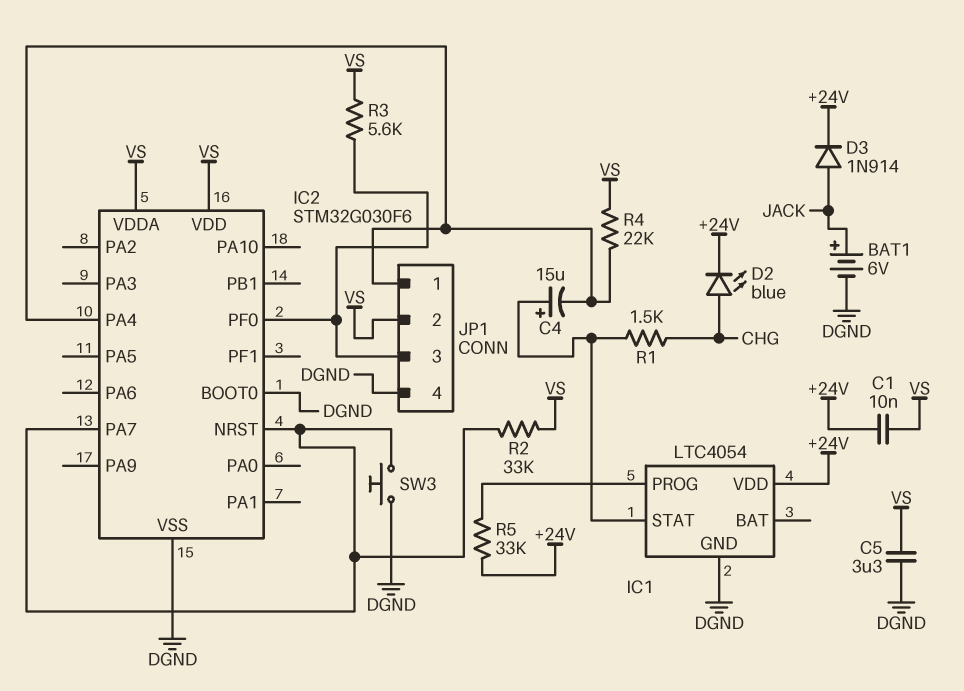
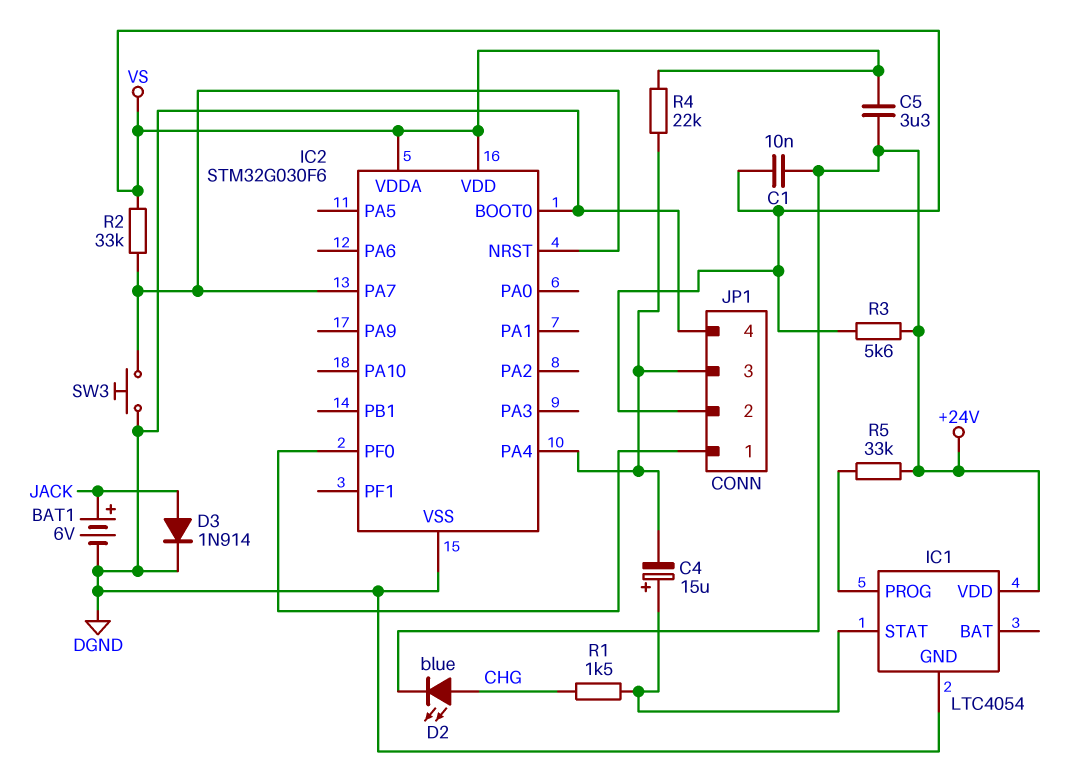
C5: 3.3uF (DGND, VS) -> 3.3uF (+24V, VS)
D3: diode 1N914 (A JACK, K +24V) -> diode 1N914 (A JACK, K DGND)
JP1 pin 1: IC2/PA4 -> IC2/PF0
JP1 pin 3: IC2/PF0 -> IC2/PA4
R3: 5.6k (IC2/PF0, VS) -> 5.6k (+24V, VS)

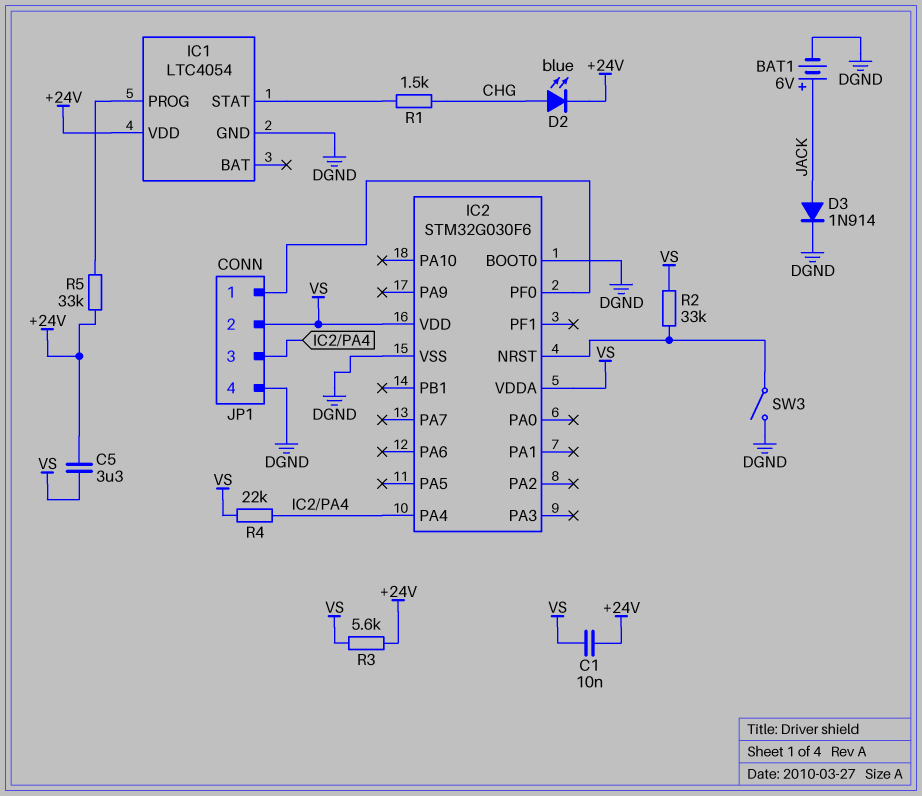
C4: 15uF (plus IC1/STAT, minus IC2/PA4) -> none
IC2 pin PA7: IC2/NRST -> none
SW3: button (DGND, IC2/NRST) -> switch (DGND, IC2/NRST)

